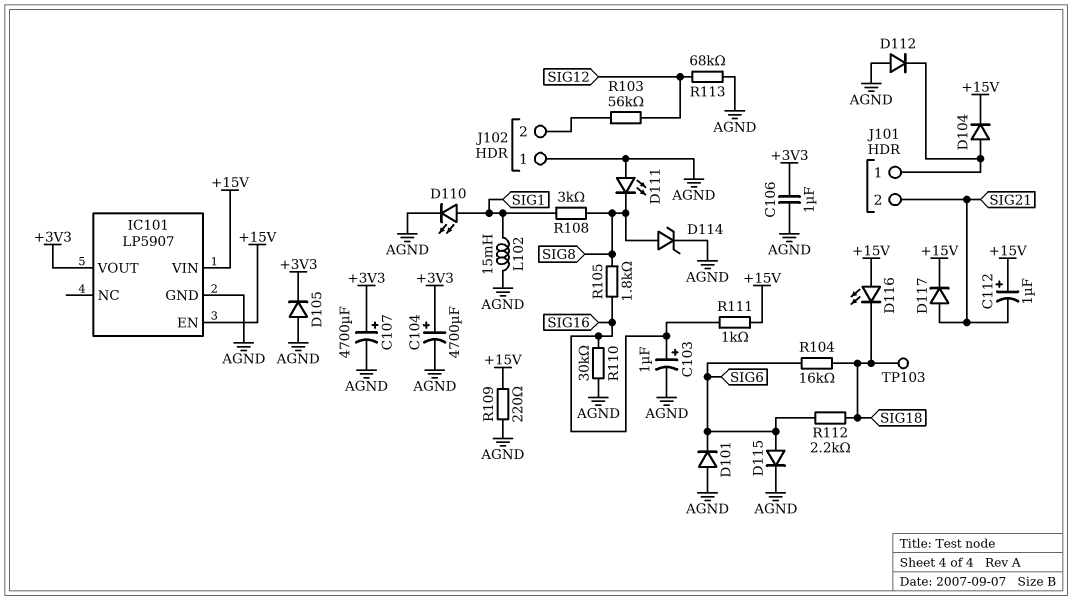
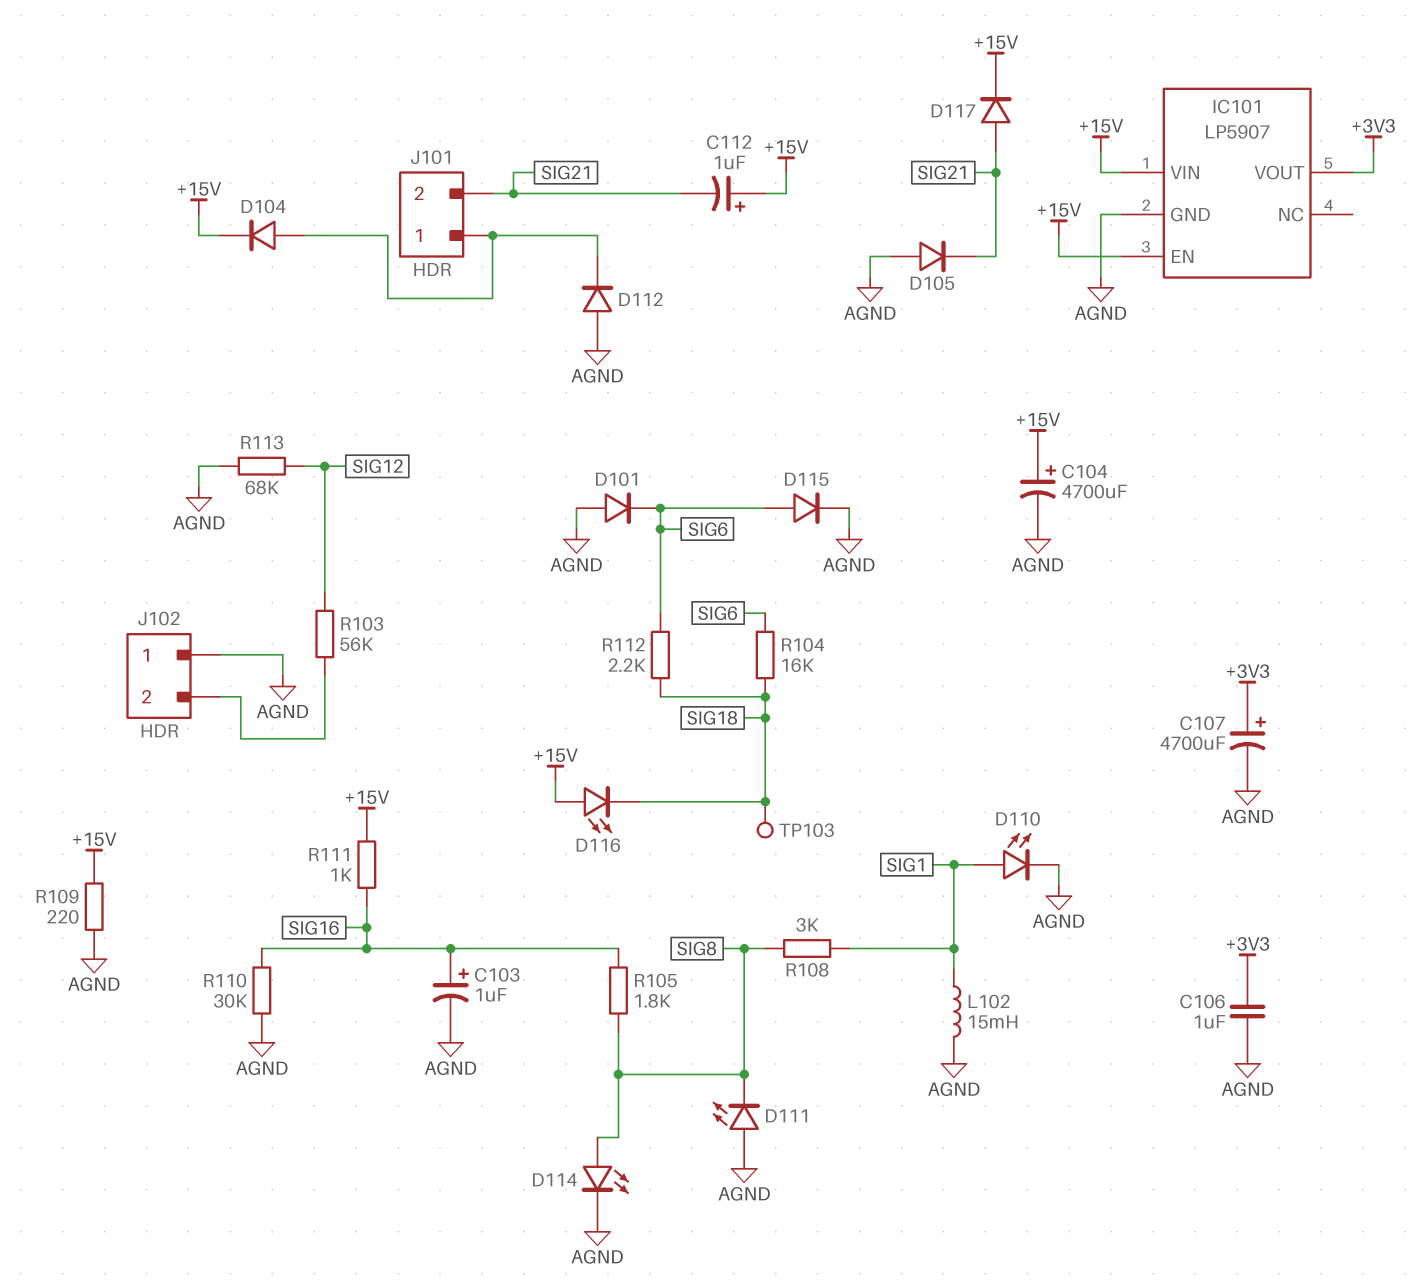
C104: 4700uF (plus +3V3, minus AGND) -> 4700uF (plus +15V, minus AGND)
D105: diode (A AGND, K +3V3) -> diode (A AGND, K SIG21)
D114: zener (A SIG8, K AGND) -> LED (A SIG8, K AGND)

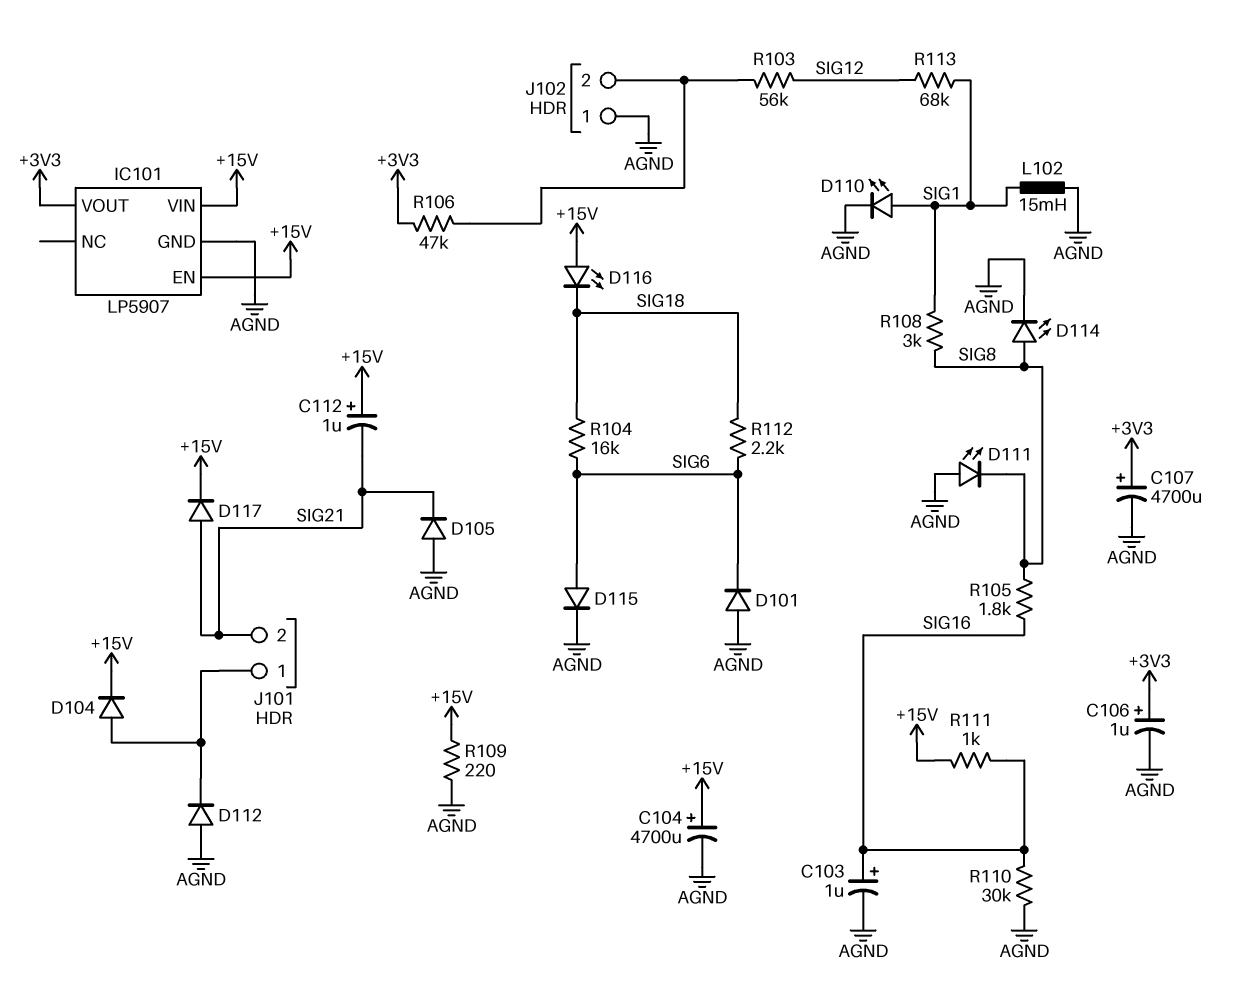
C106: 1uF (+3V3, AGND) -> 1uF (plus +3V3, minus AGND)
R106: none -> 47k (+3V3, J102/2)
R113: 68k (AGND, SIG12) -> 68k (SIG1, SIG12)
TP103: test point (SIG18) -> none

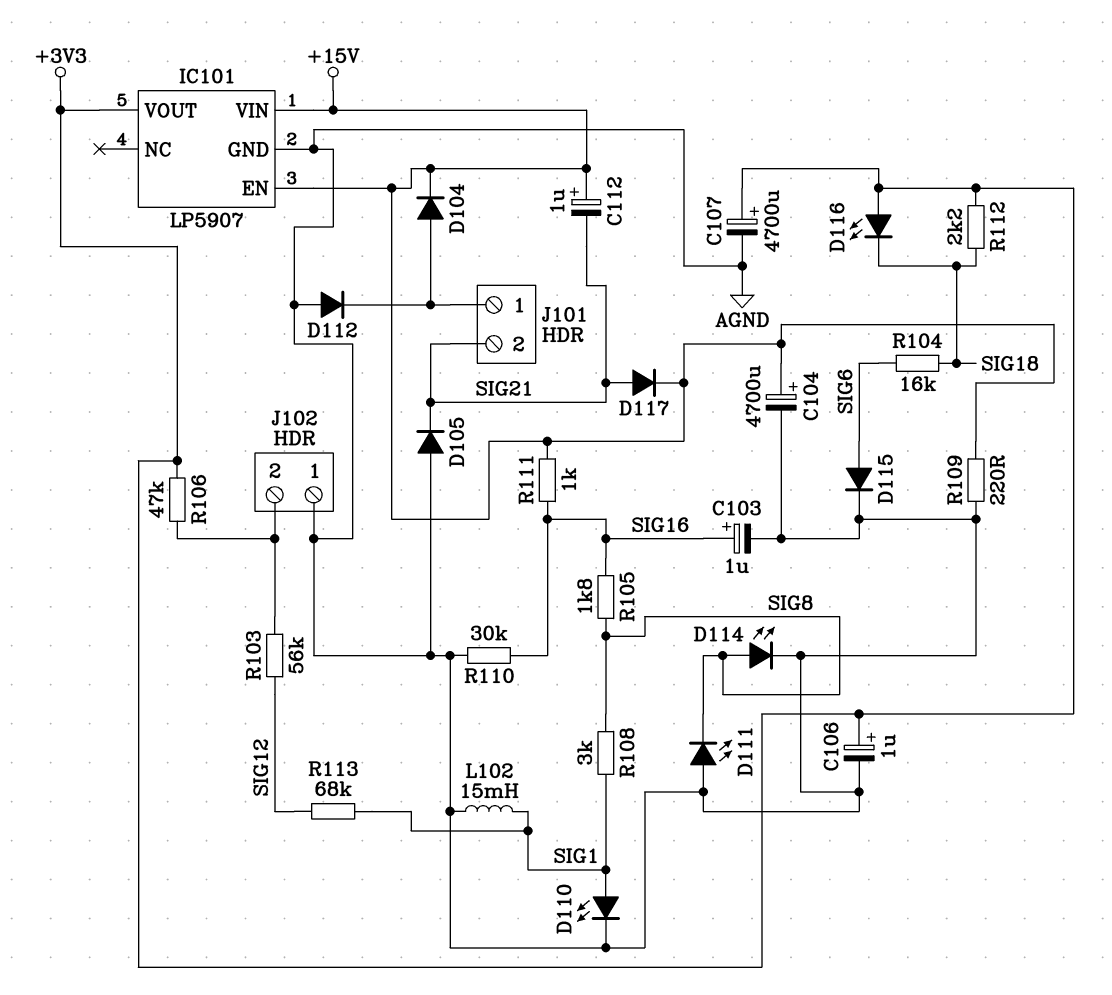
D101: diode (A AGND, K SIG6) -> none
D116: LED (A +15V, K SIG18) -> LED (A +3V3, K SIG18)
R112: 2.2k (SIG6, SIG18) -> 2.2k (+3V3, SIG18)

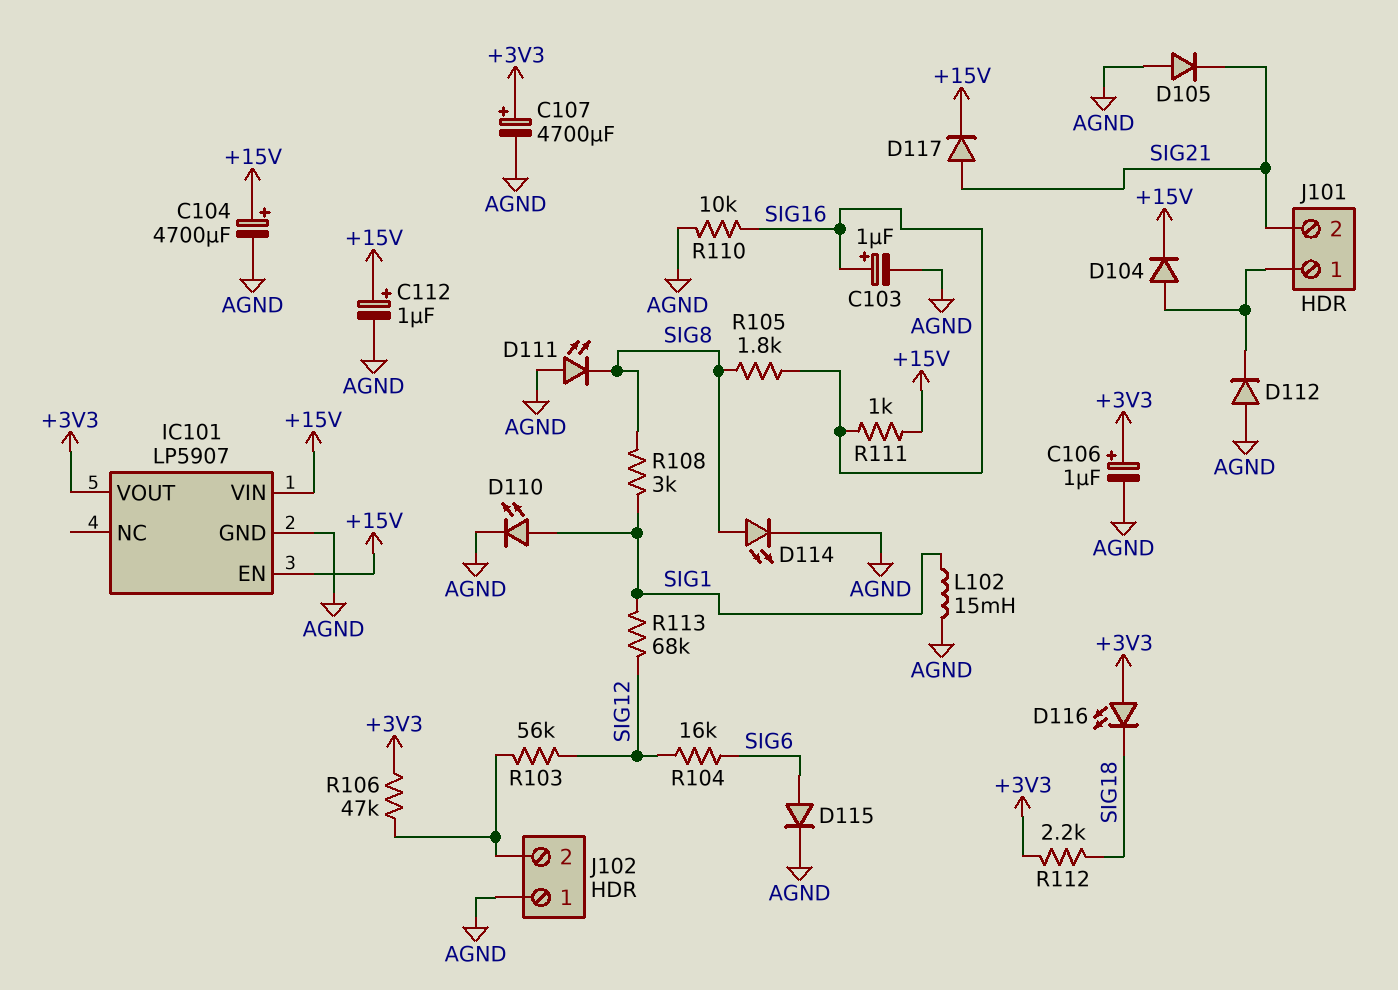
C112: 1uF (plus +15V, minus SIG21) -> 1uF (plus +15V, minus AGND)
R104: 16k (SIG6, SIG18) -> 16k (SIG6, SIG12)
R109: 220 (+15V, AGND) -> none
R110: 30k (AGND, SIG16) -> 10k (AGND, SIG16)

